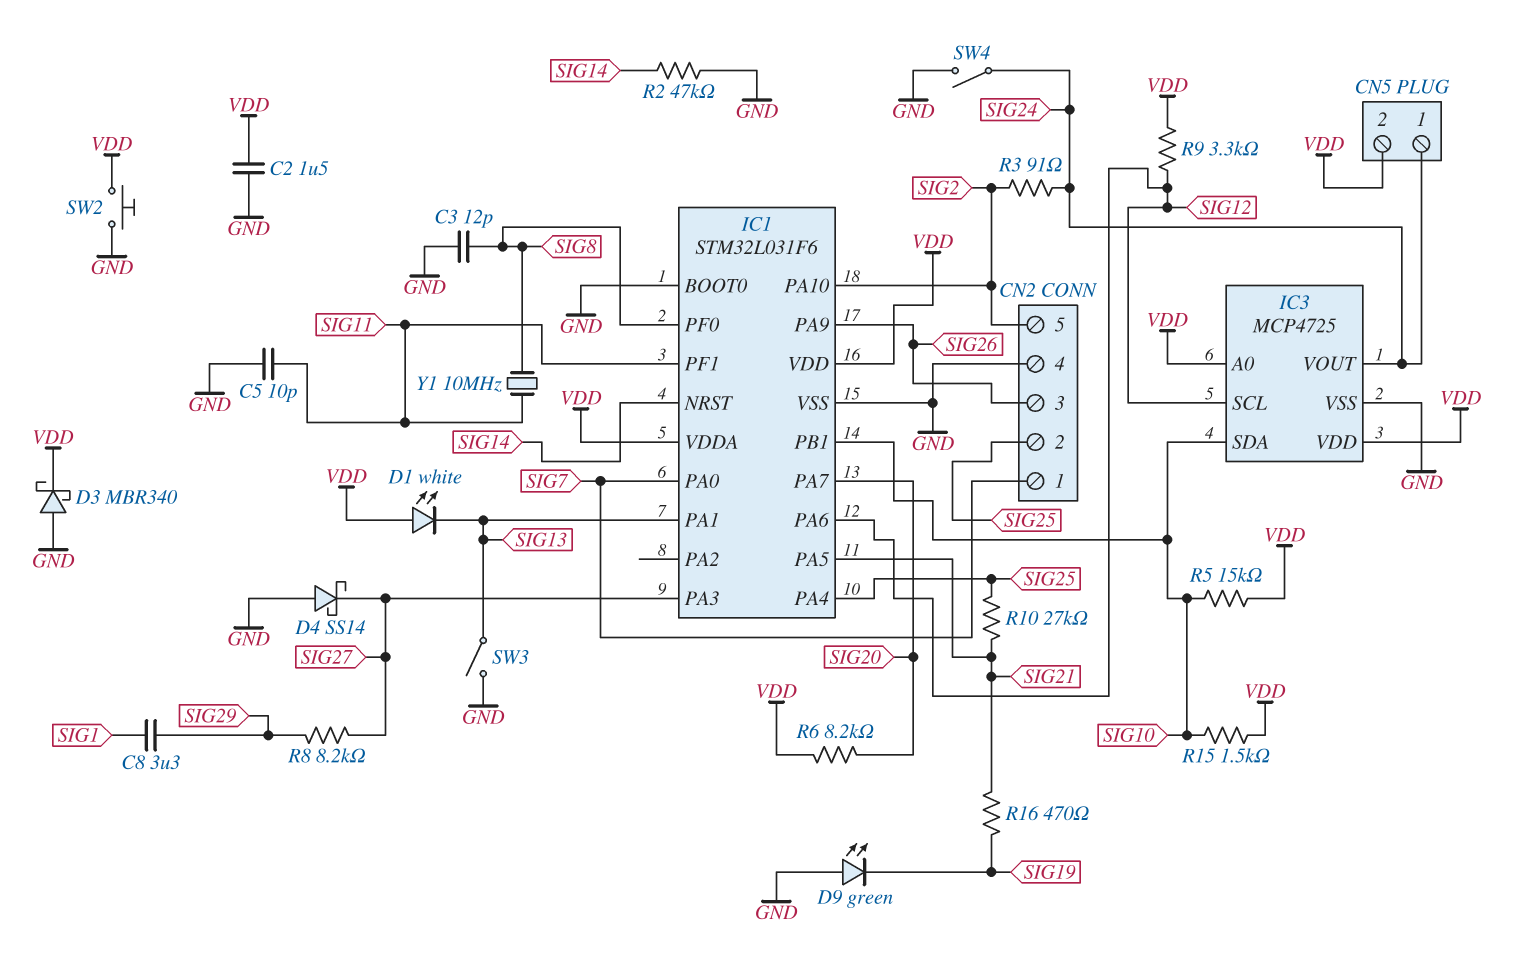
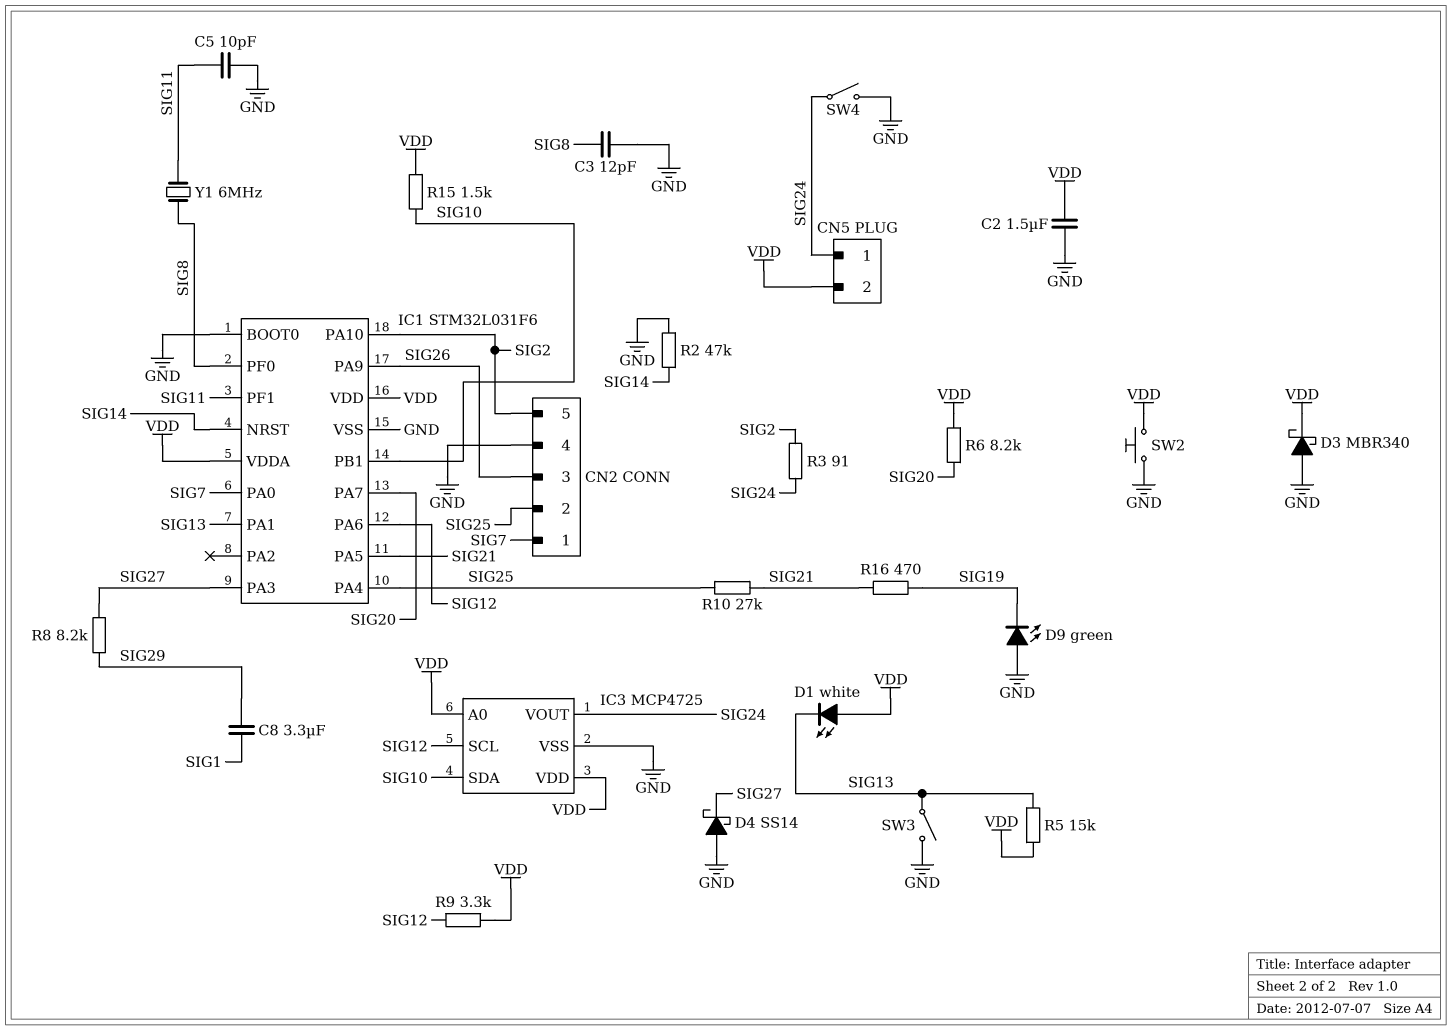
R5: 15k (SIG10, VDD) -> 15k (SIG13, VDD)
Y1: 10MHz (SIG8, SIG11) -> 6MHz (SIG8, SIG11)

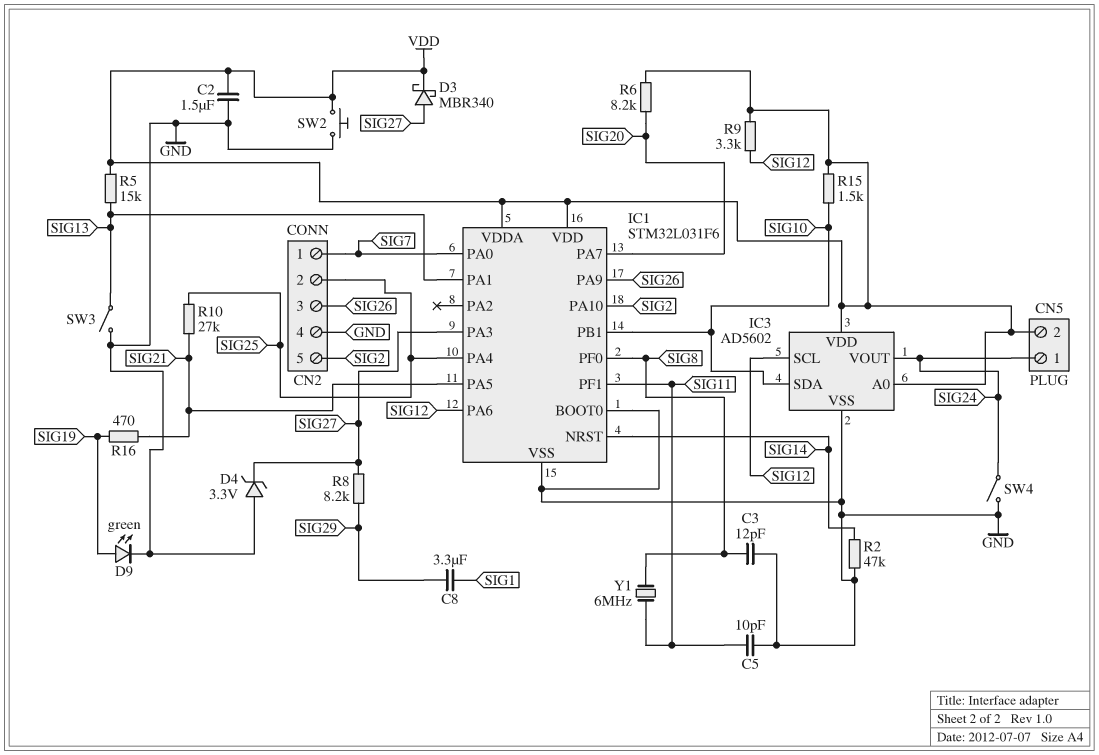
D1: LED white (A VDD, K SIG13) -> none
D3: schottky MBR340 (A GND, K VDD) -> schottky MBR340 (A SIG27, K VDD)
D4: schottky SS14 (A GND, K SIG27) -> zener 3.3V (A GND, K SIG27)
D9: LED green (A GND, K SIG19) -> LED green (A SIG19, K GND)
IC3: MCP4725 -> AD5602
R3: 91 (SIG2, SIG24) -> none

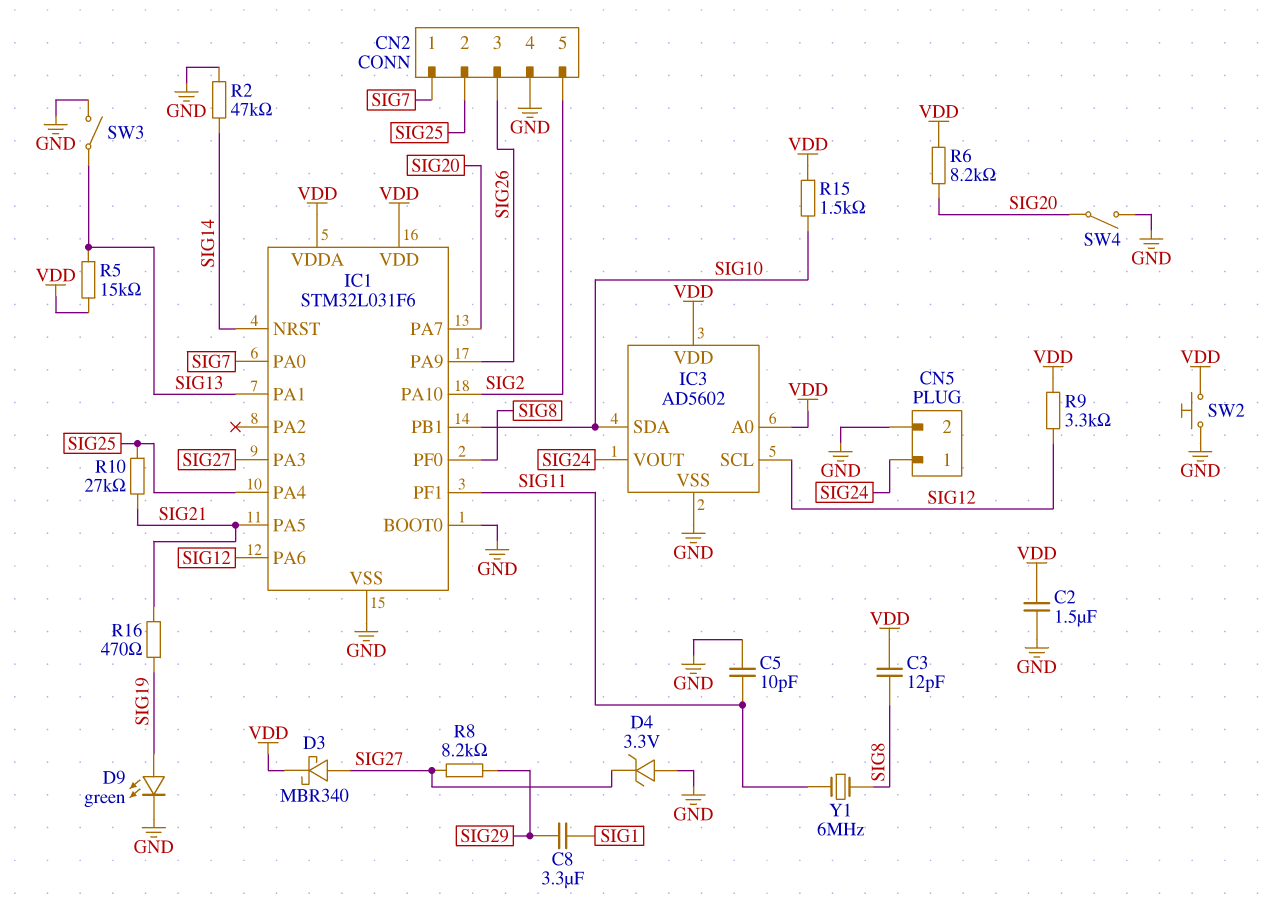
C3: 12pF (GND, SIG8) -> 12pF (SIG8, VDD)
CN5 pin 2: VDD -> GND
SW4: switch (GND, SIG24) -> switch (GND, SIG20)

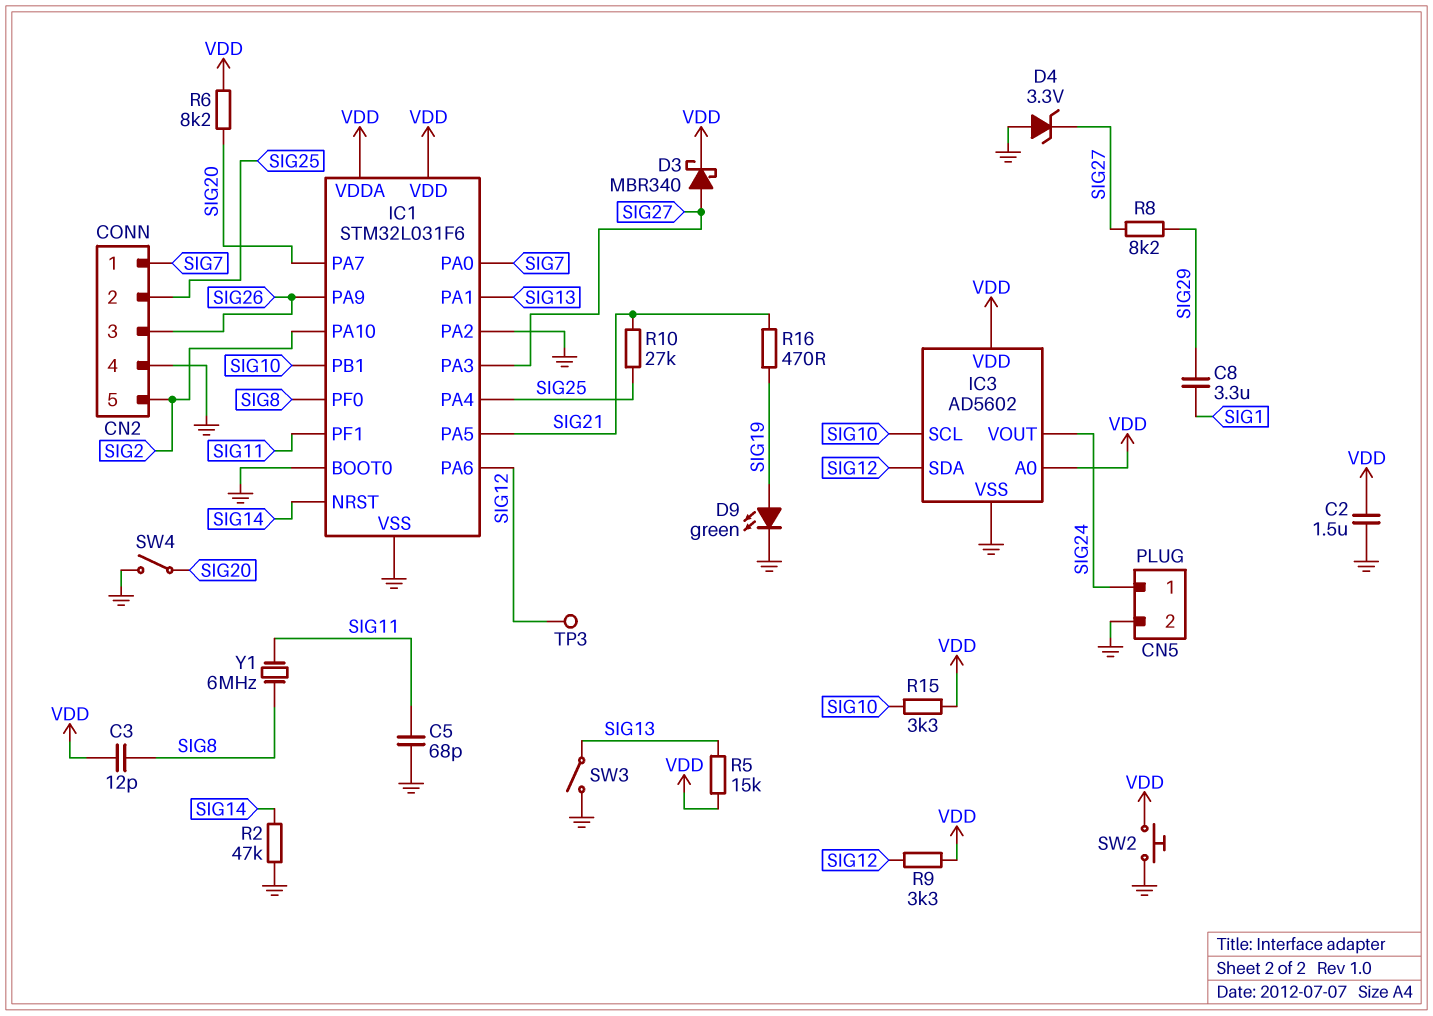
C5: 10pF (GND, SIG11) -> 68pF (GND, SIG11)
IC1 pin PA2: none -> GND
IC3 pin SCL: SIG12 -> SIG10
IC3 pin SDA: SIG10 -> SIG12
R15: 1.5k (SIG10, VDD) -> 3.3k (SIG10, VDD)
TP3: none -> test point (SIG12)

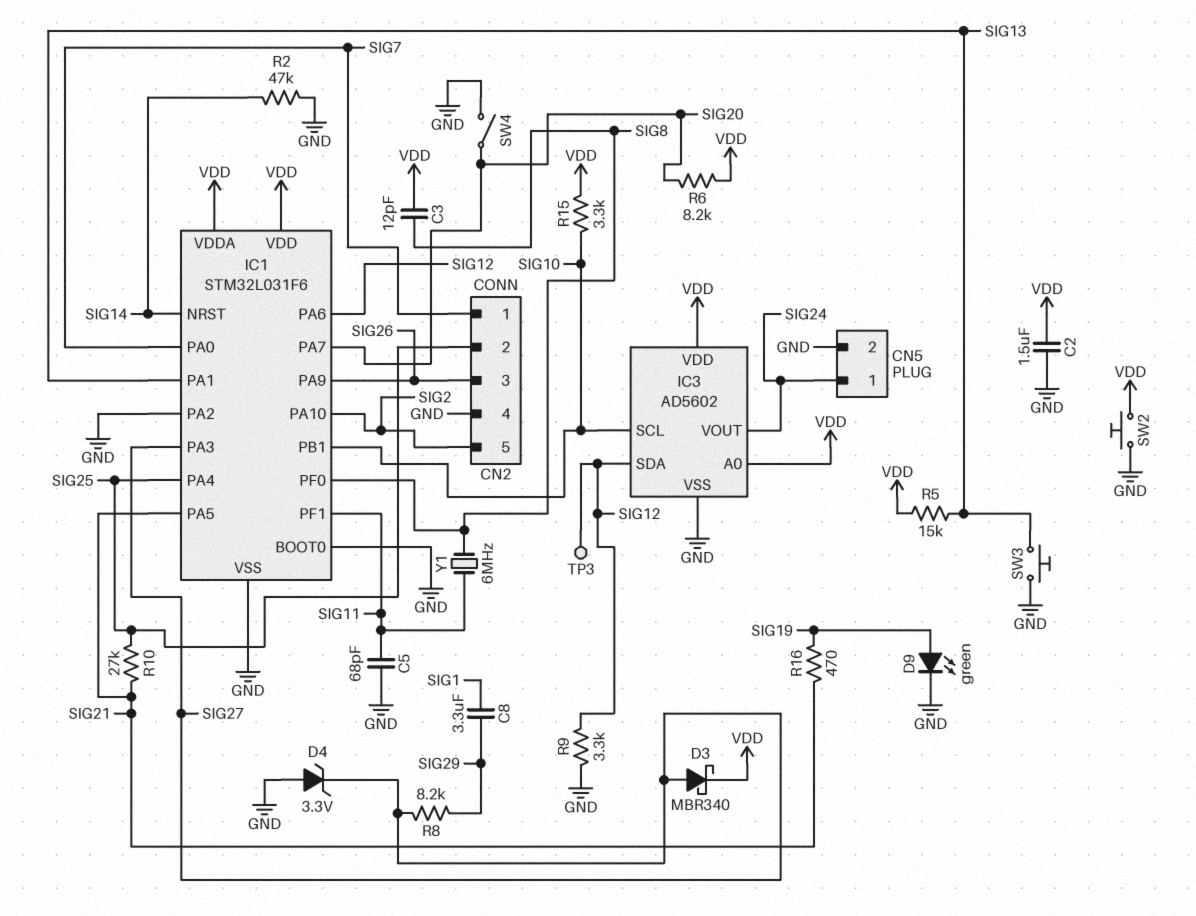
R9: 3.3k (SIG12, VDD) -> 3.3k (GND, SIG12)
SW3: switch (GND, SIG13) -> button (GND, SIG13)

